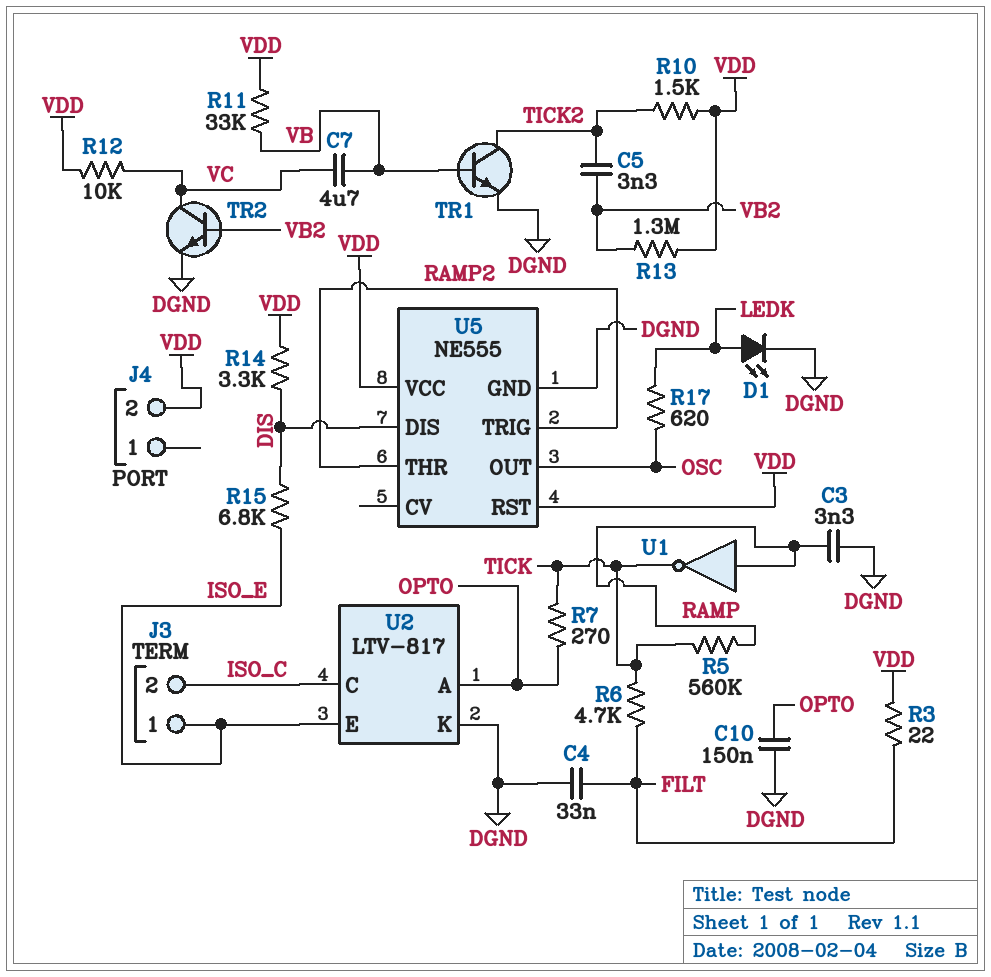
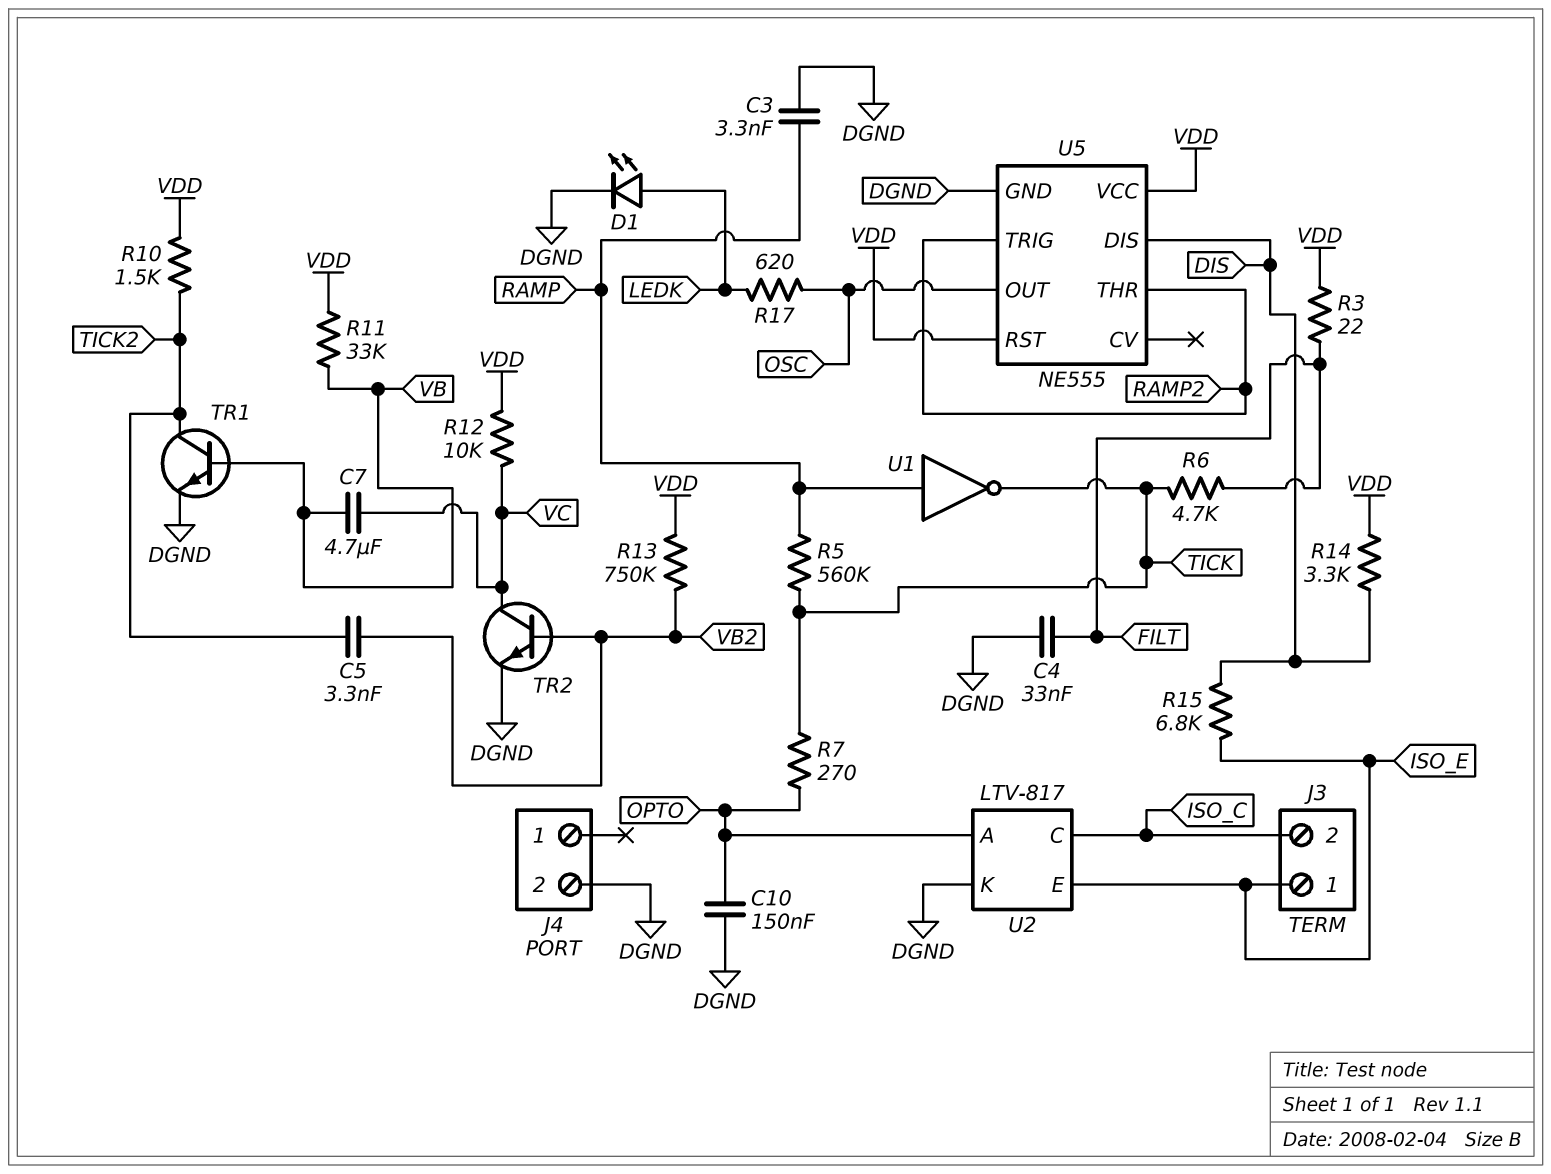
J4 pin 2: VDD -> DGND
R13: 1.3M (VB2, VDD) -> 750k (VB2, VDD)

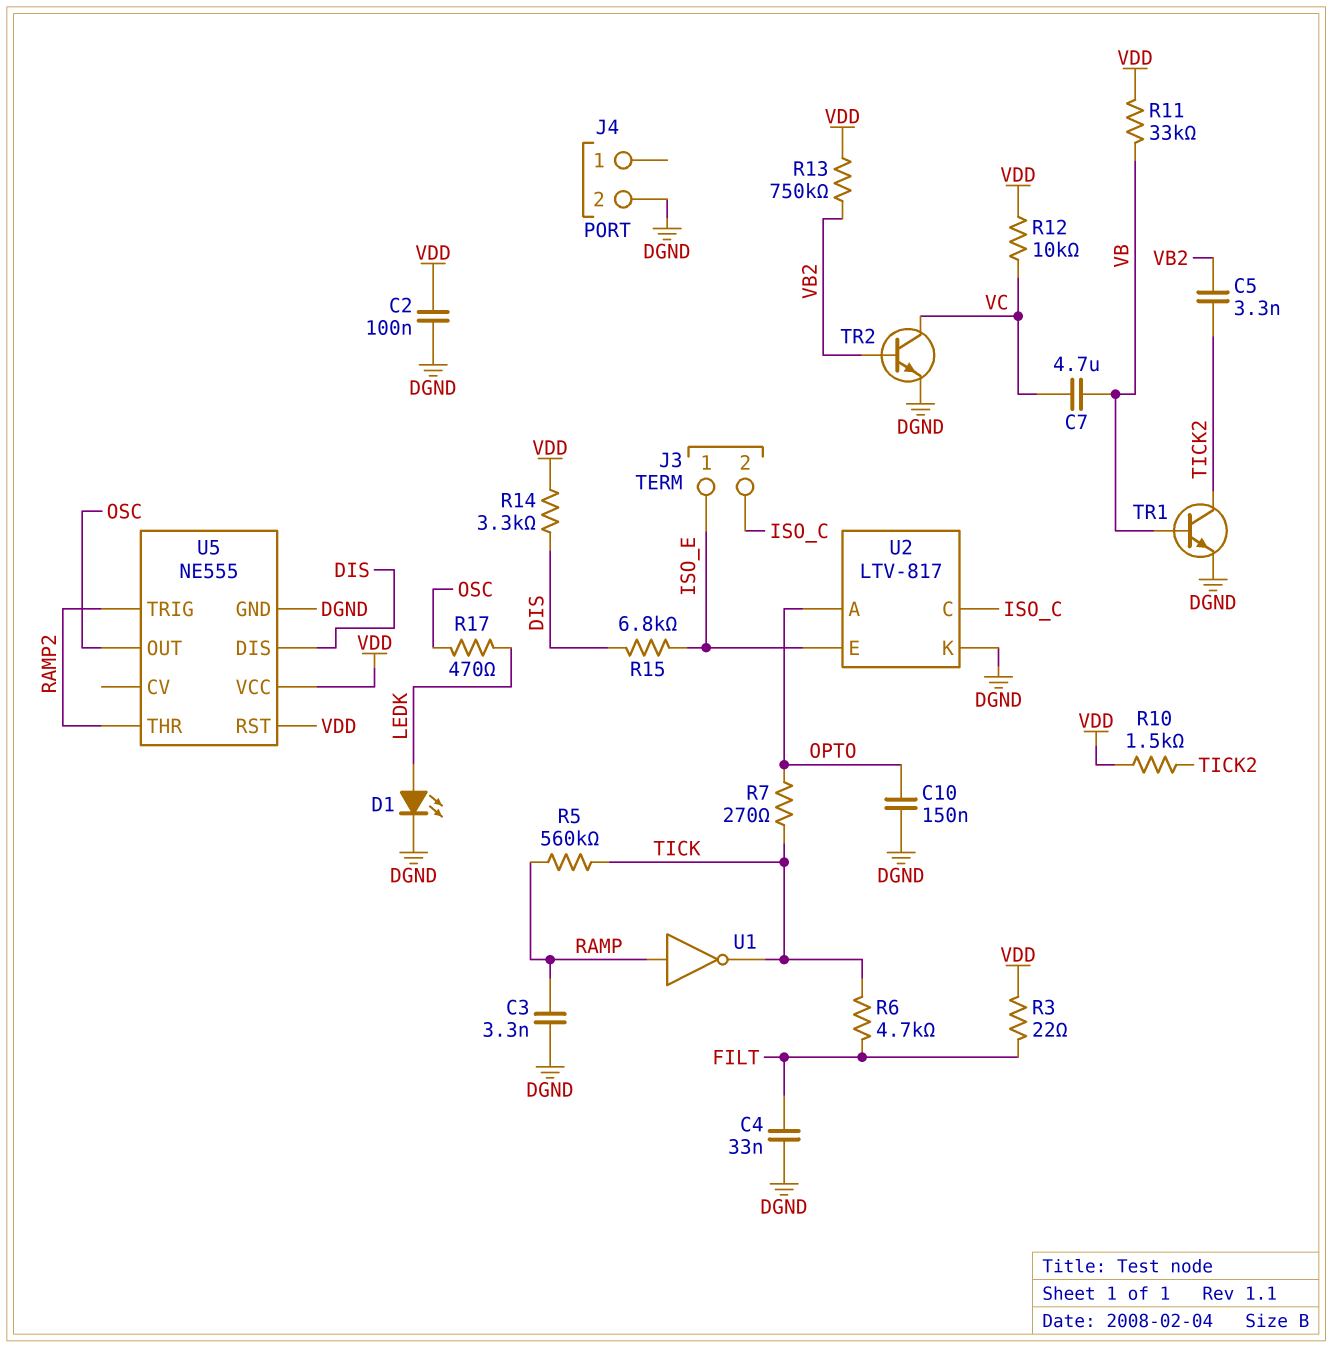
C2: none -> 100nF (DGND, VDD)
R17: 620 (LEDK, OSC) -> 470 (LEDK, OSC)

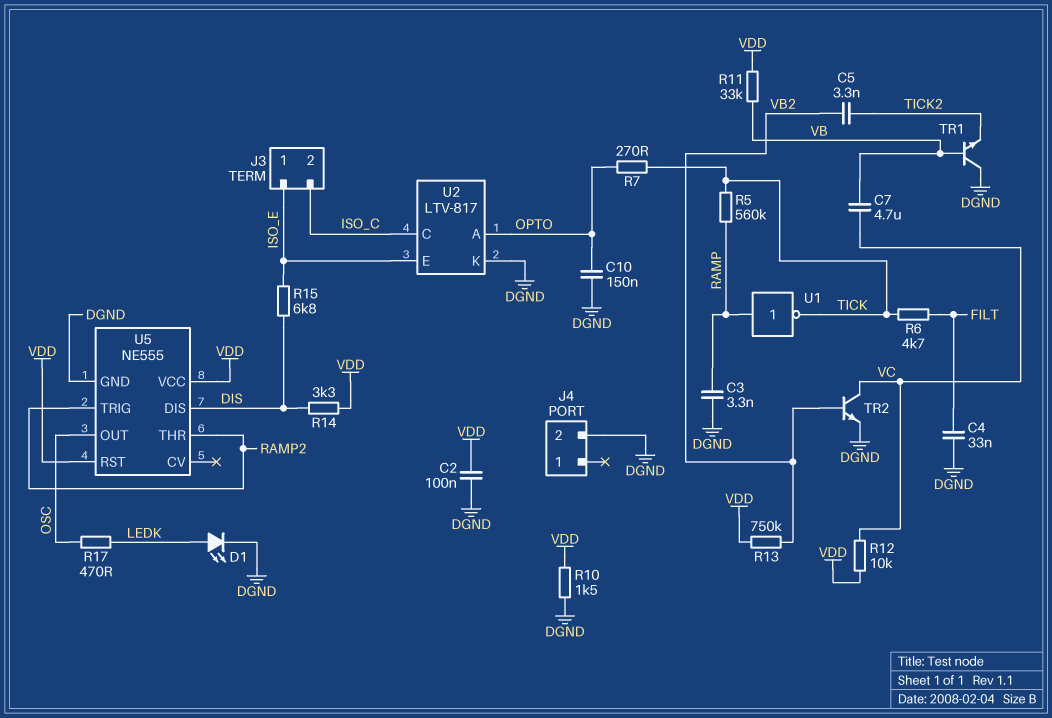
R3: 22 (FILT, VDD) -> none
R10: 1.5k (TICK2, VDD) -> 1.5k (DGND, VDD)
TR1: NPN (B VB, C TICK2, E DGND) -> NPN (B VB, C DGND, E TICK2)

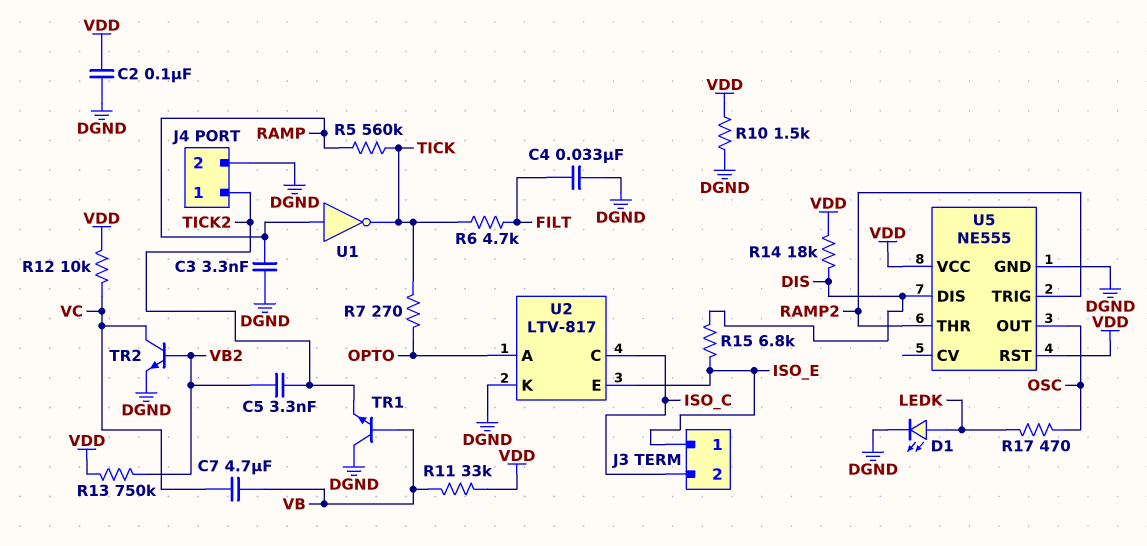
C10: 150nF (DGND, OPTO) -> none
J4 pin 1: none -> TICK2
R14: 3.3k (DIS, VDD) -> 18k (DIS, VDD)

